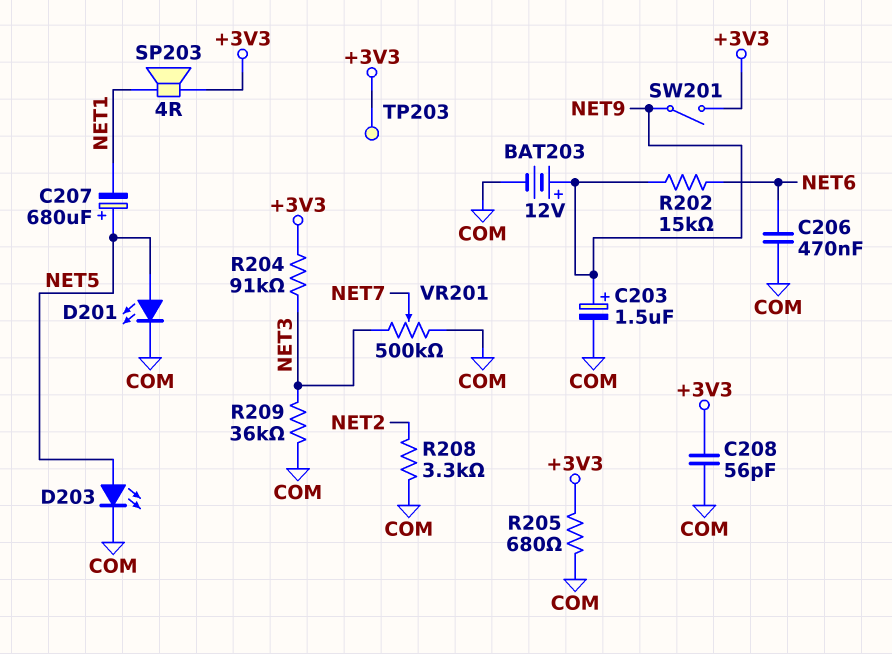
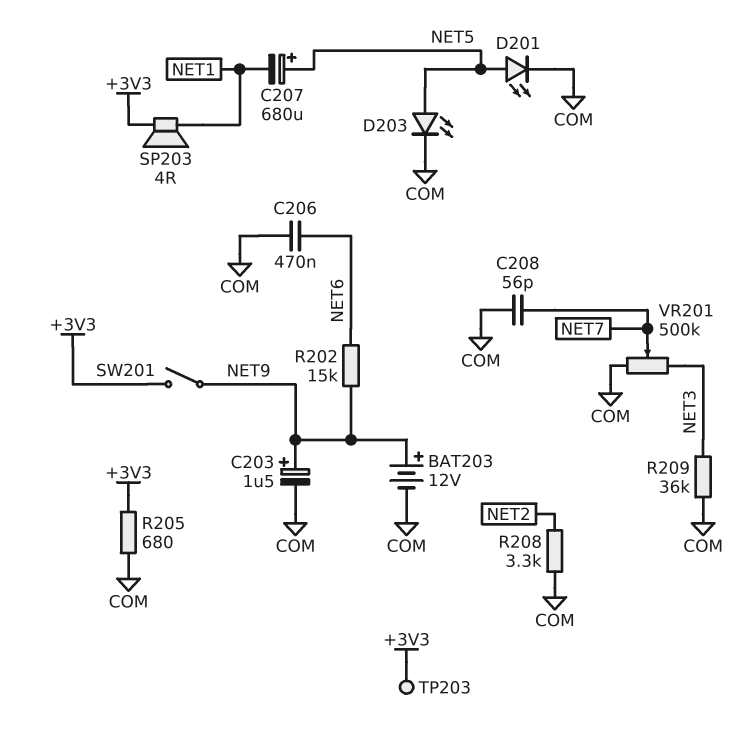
C208: 56pF (+3V3, COM) -> 56pF (COM, NET7)
R204: 91k (+3V3, NET3) -> none

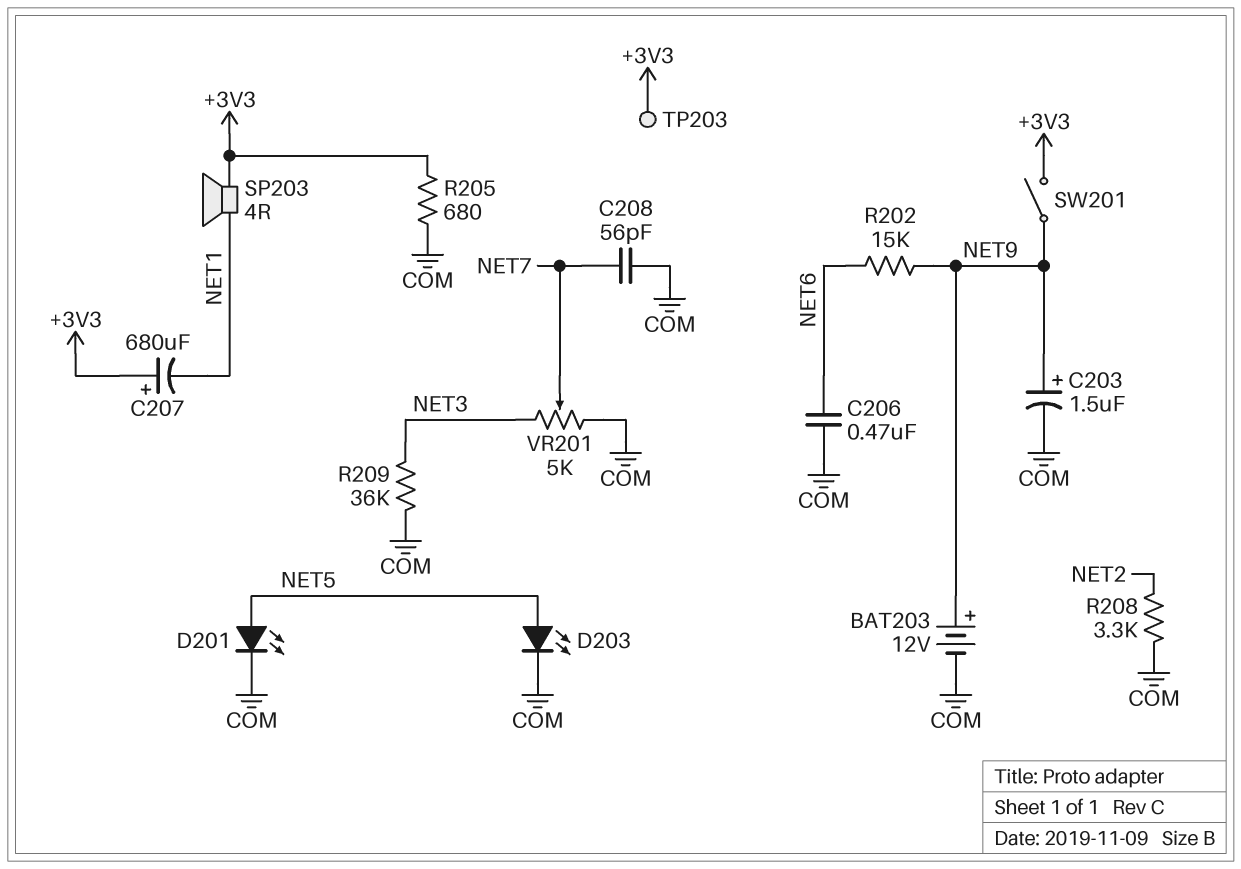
C207: 680uF (plus NET5, minus NET1) -> 680uF (plus +3V3, minus NET1)
VR201: 500k (COM, NET3, wiper NET7) -> 5k (COM, NET3, wiper NET7)

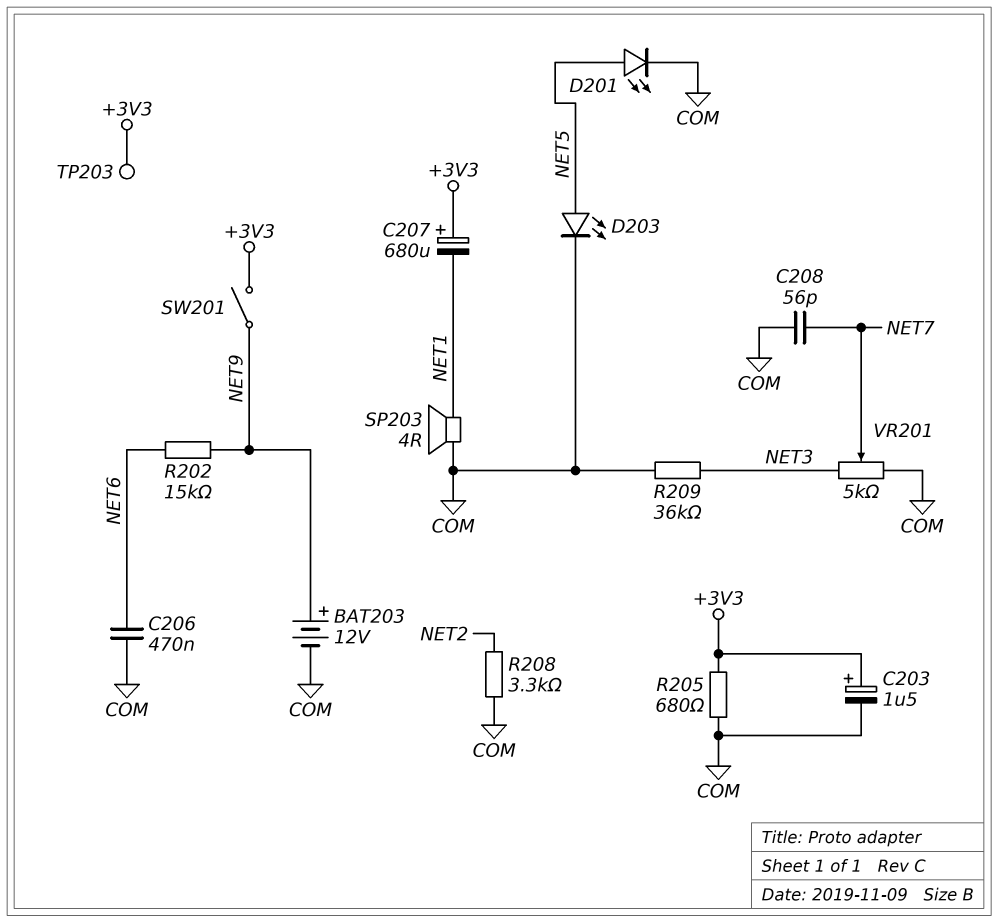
C203: 1.5uF (plus NET9, minus COM) -> 1.5uF (plus +3V3, minus COM)
SP203: speaker 4R (+3V3, NET1) -> speaker 4R (COM, NET1)

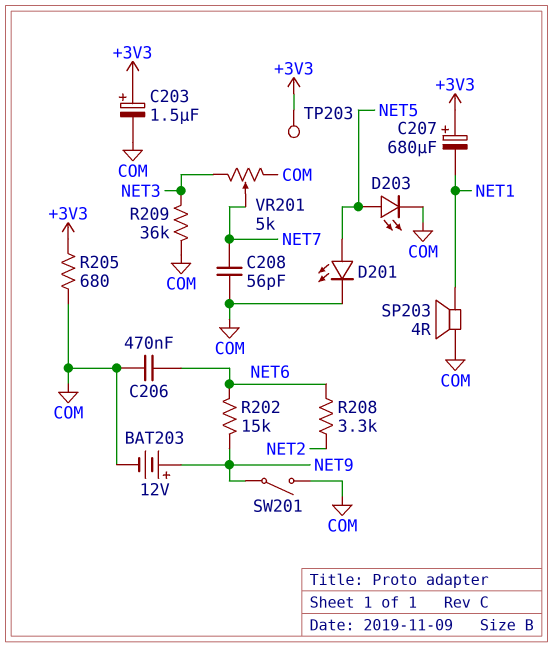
R208: 3.3k (COM, NET2) -> 3.3k (NET2, NET6)
SW201: switch (+3V3, NET9) -> switch (COM, NET9)

